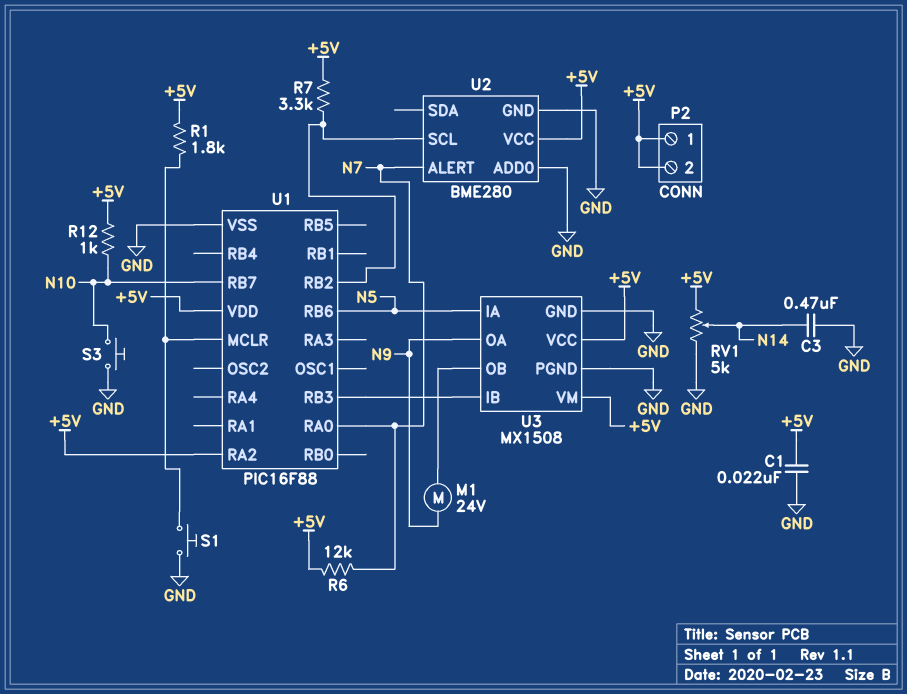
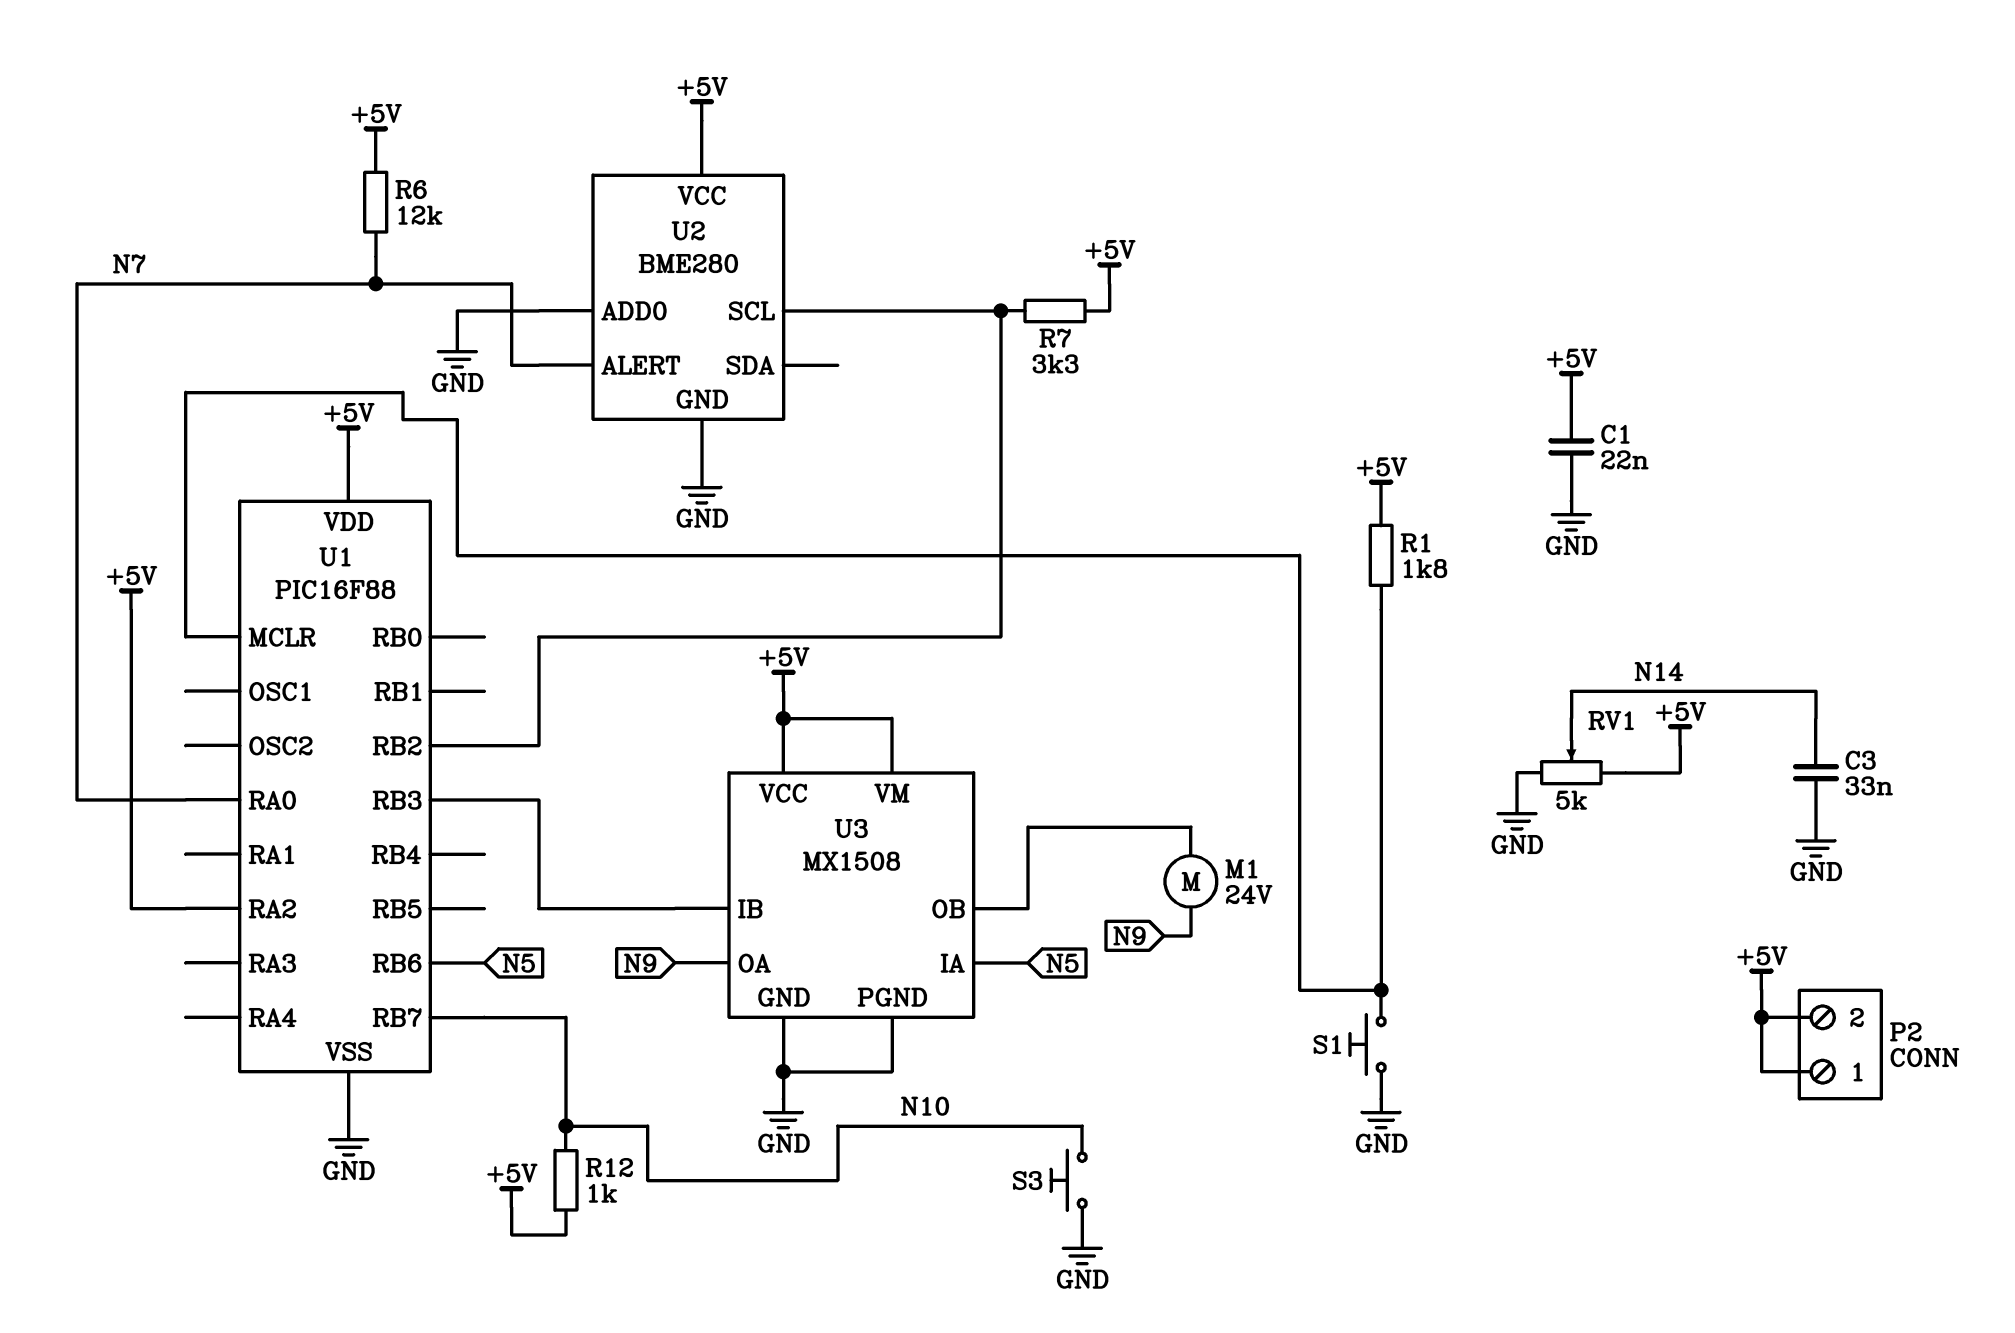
C3: 470nF (GND, N14) -> 33nF (GND, N14)

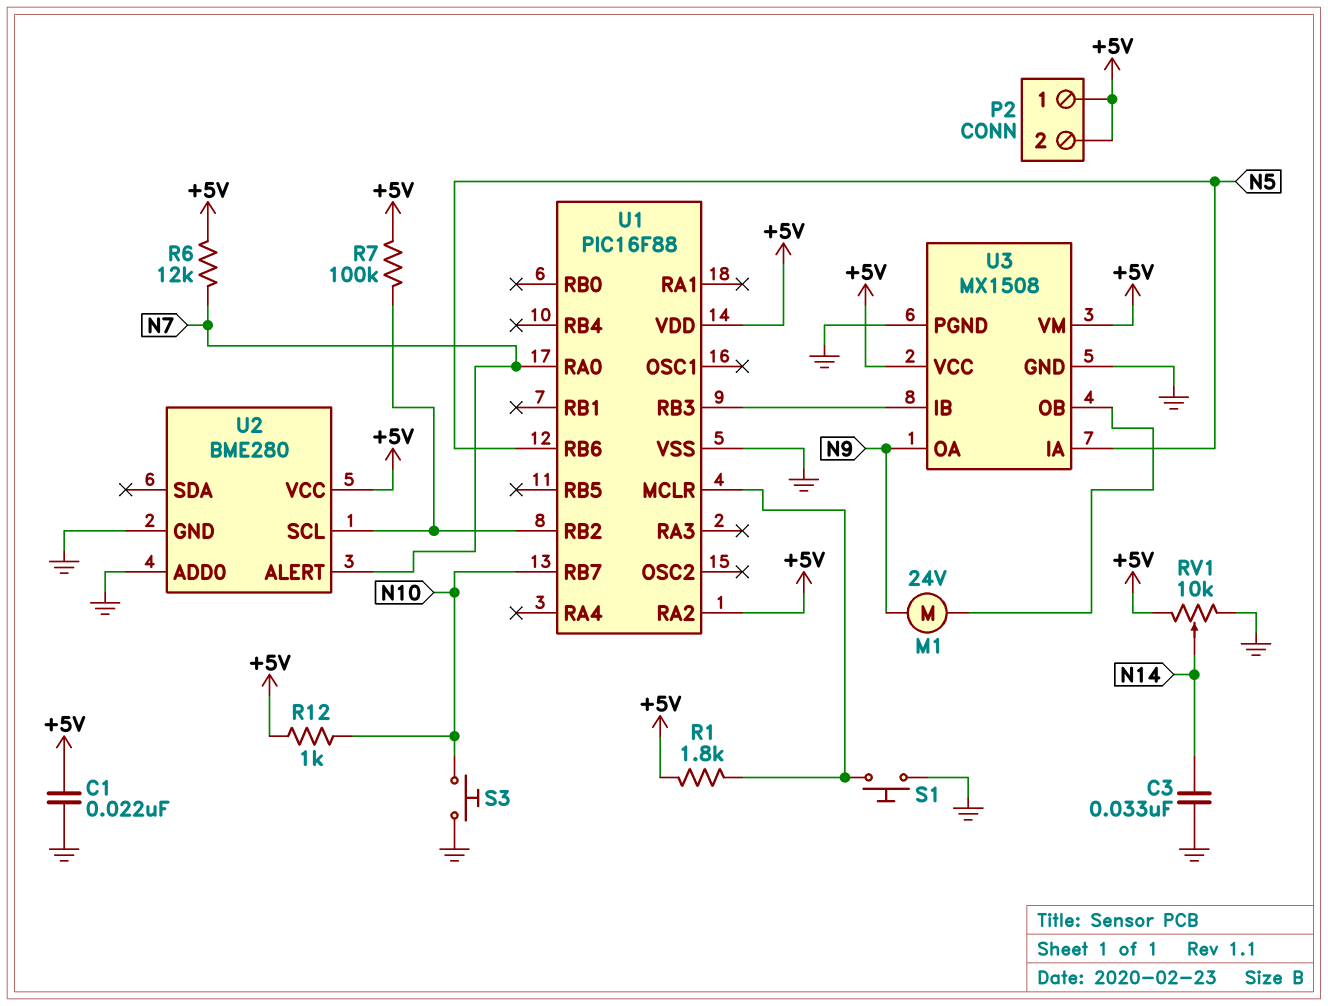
R7: 3.3k (+5V, U1/RB2) -> 100k (+5V, U1/RB2)
RV1: 5k (+5V, GND, wiper N14) -> 10k (+5V, GND, wiper N14)

